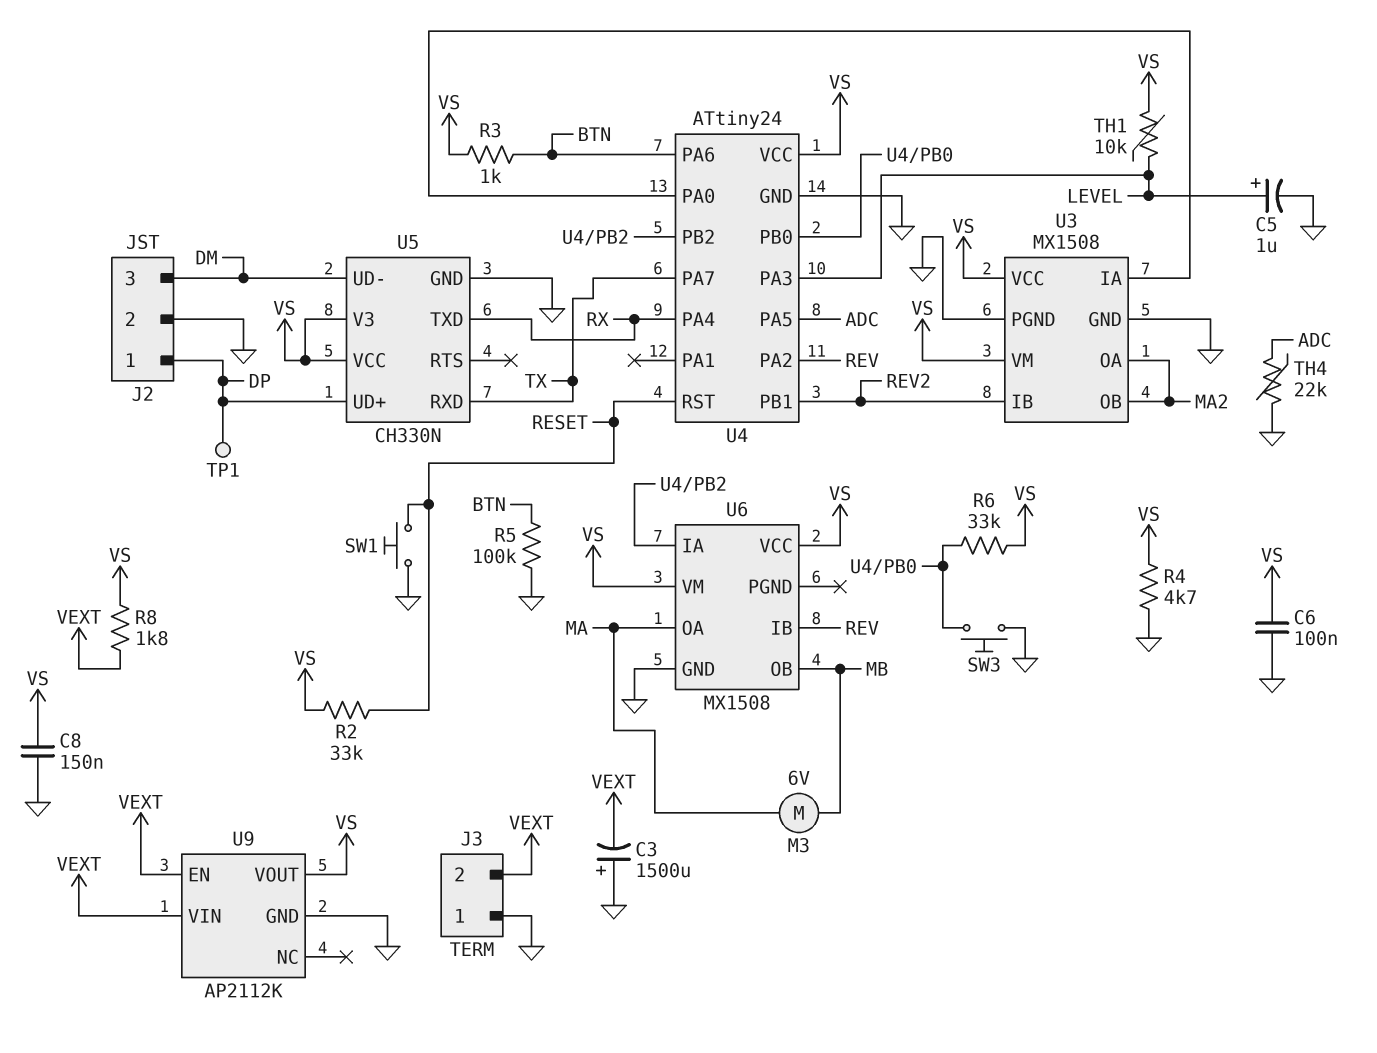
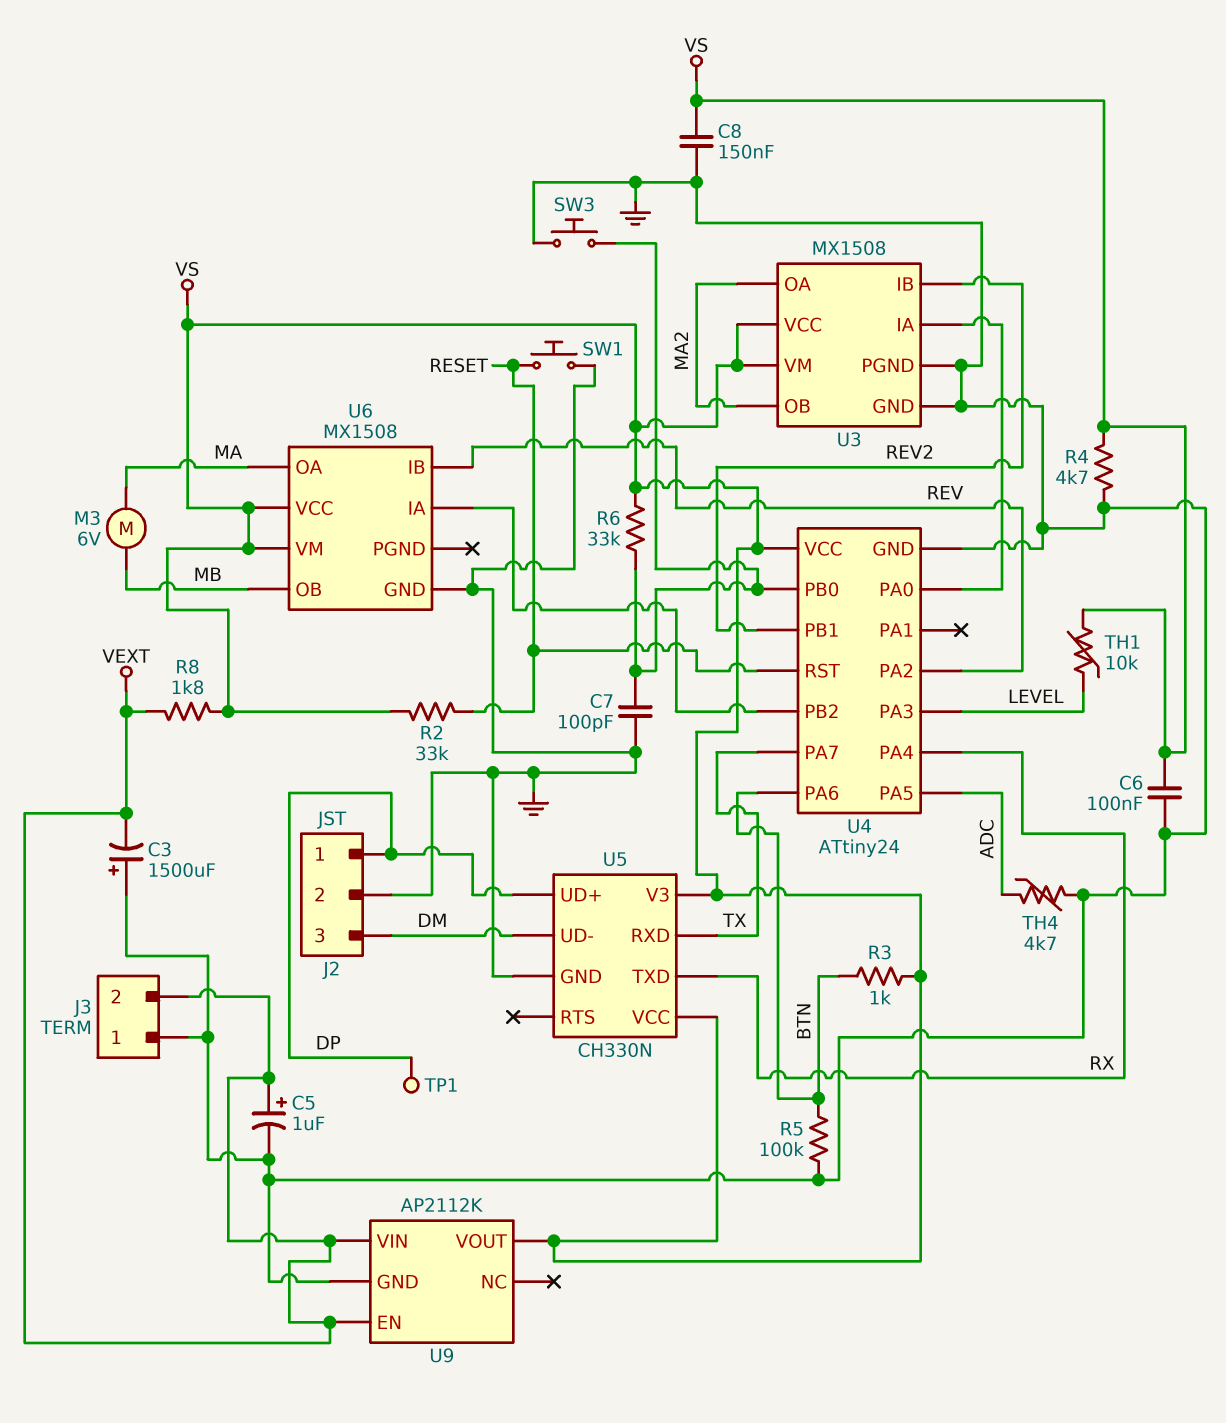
C5: 1uF (plus LEVEL, minus GND) -> 1uF (plus VEXT, minus GND)
C7: none -> 100pF (GND, U4/PB0)
TH4: 22k (ADC, GND) -> 4.7k (ADC, GND)

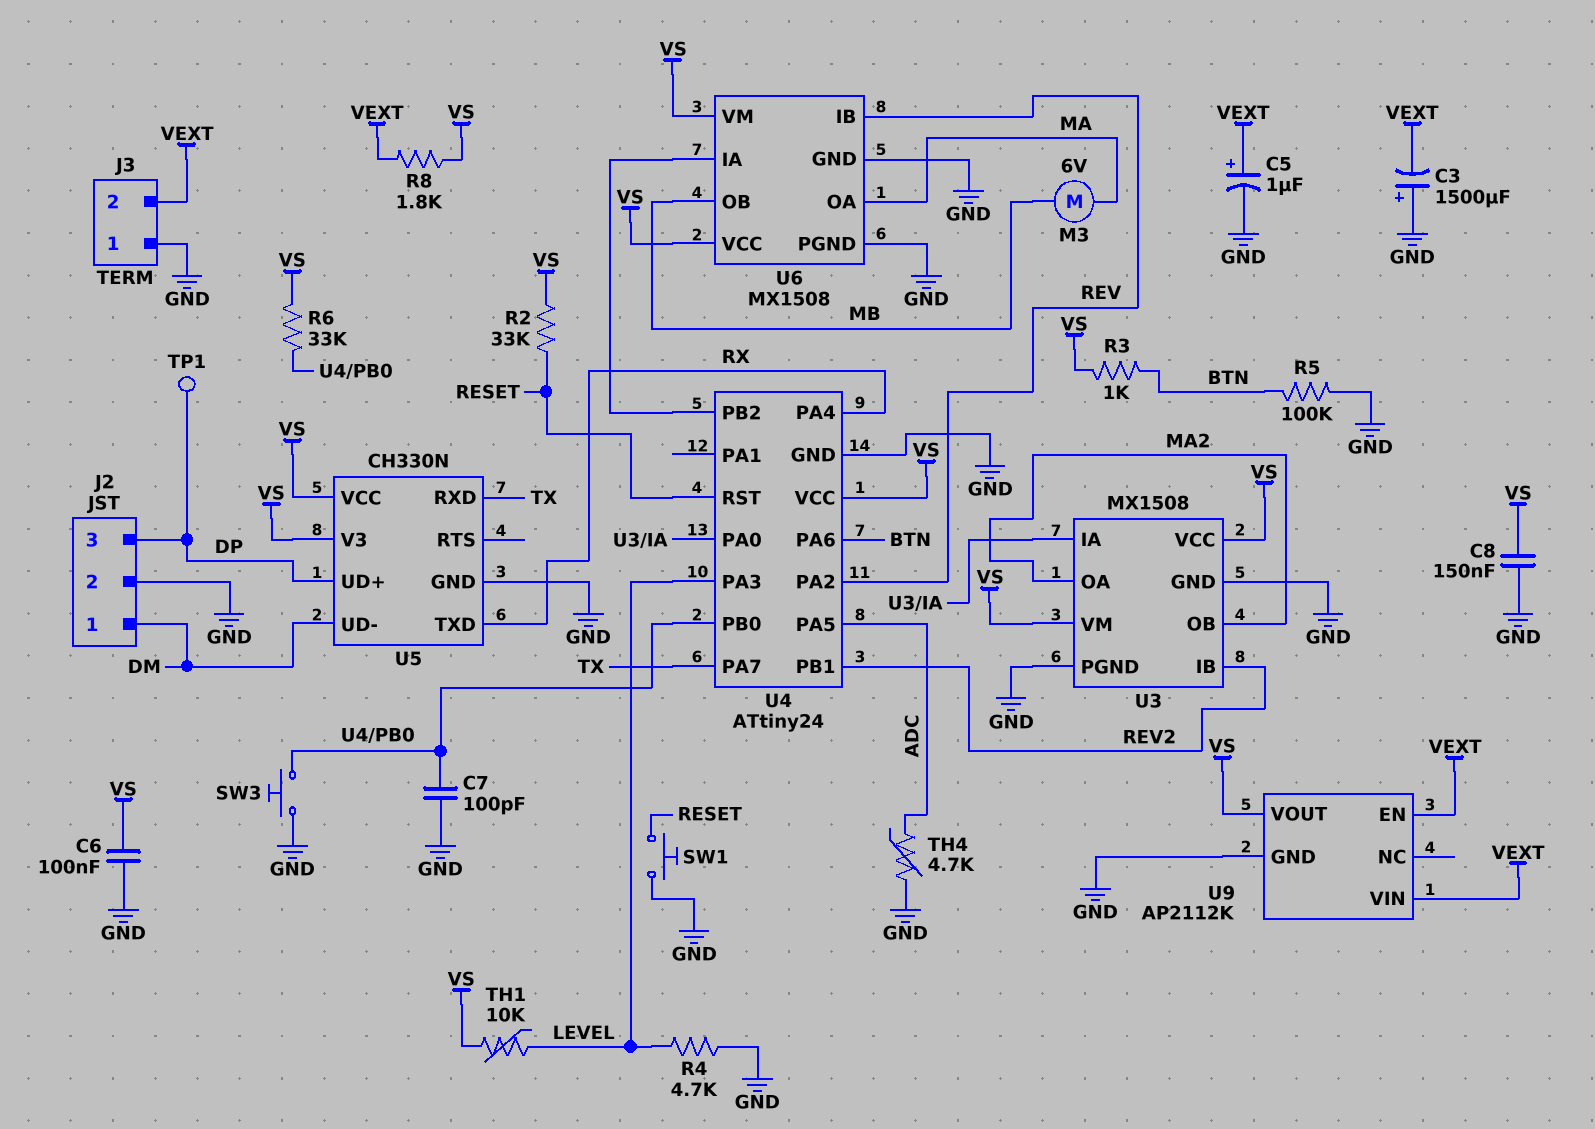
J2 pin 1: DP -> DM
J2 pin 3: DM -> DP
R4: 4.7k (GND, VS) -> 4.7k (GND, LEVEL)
U6 pin PGND: none -> GND

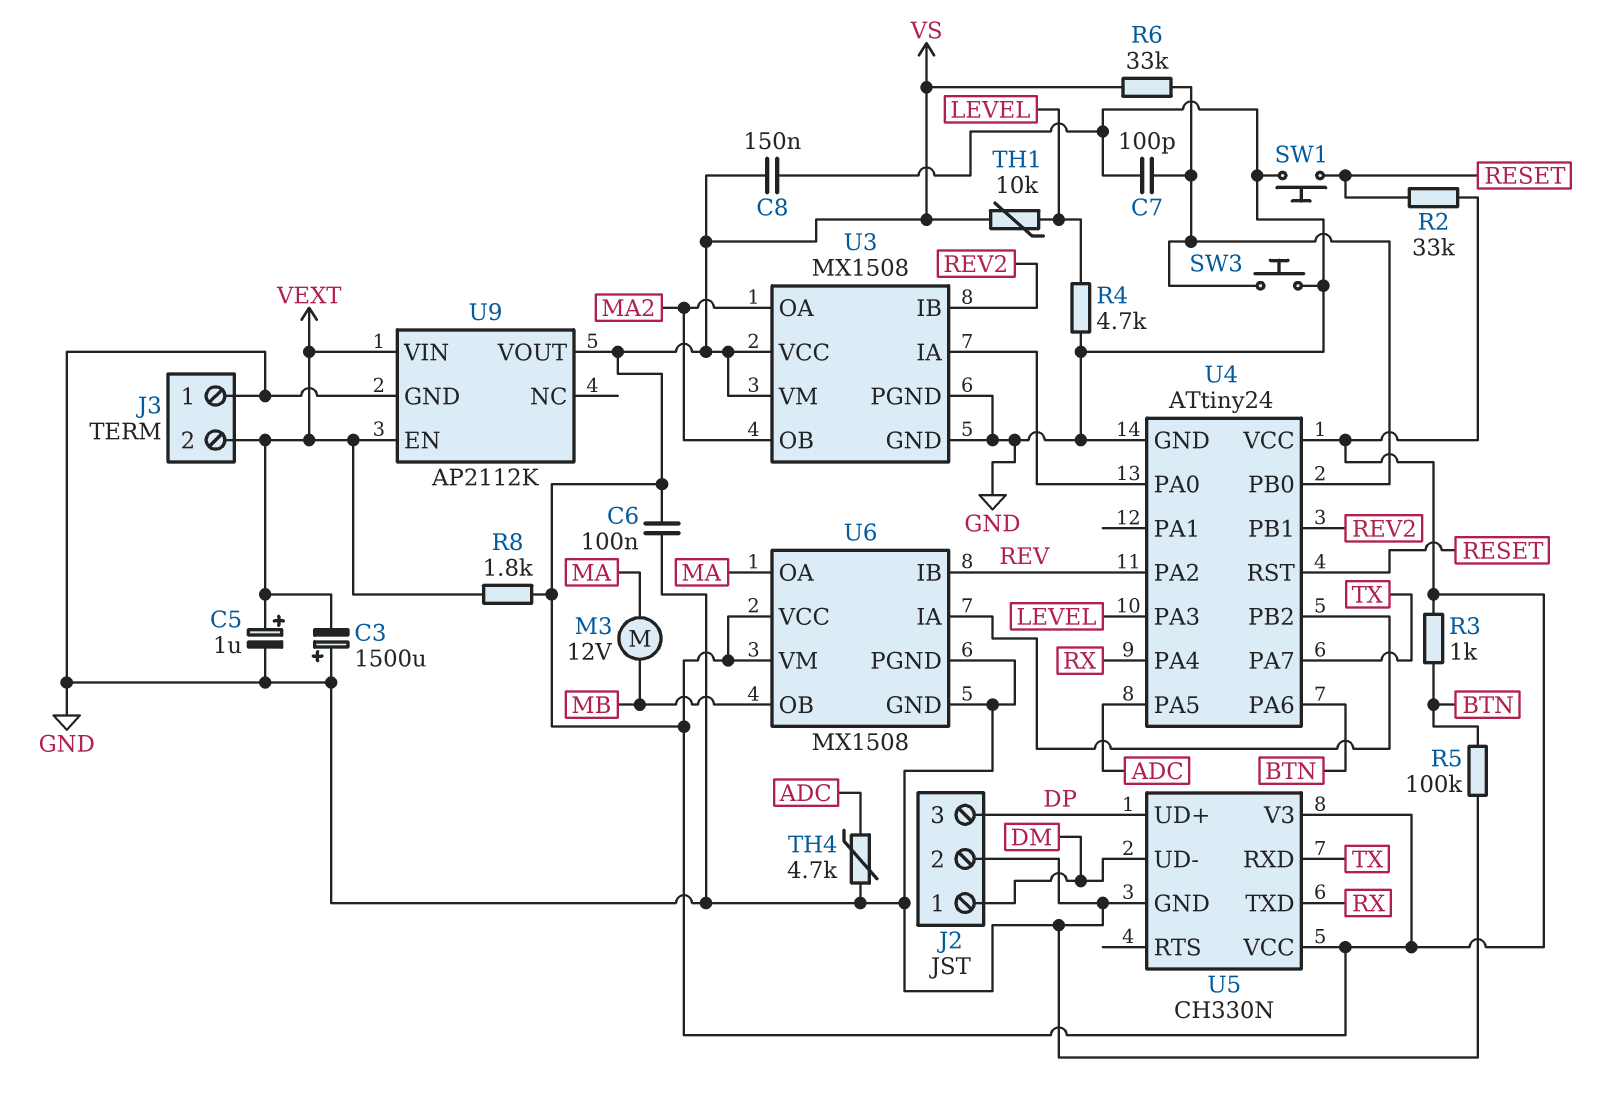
M3: motor 6V (MA, MB) -> motor 12V (MA, MB)
TP1: test point (DP) -> none

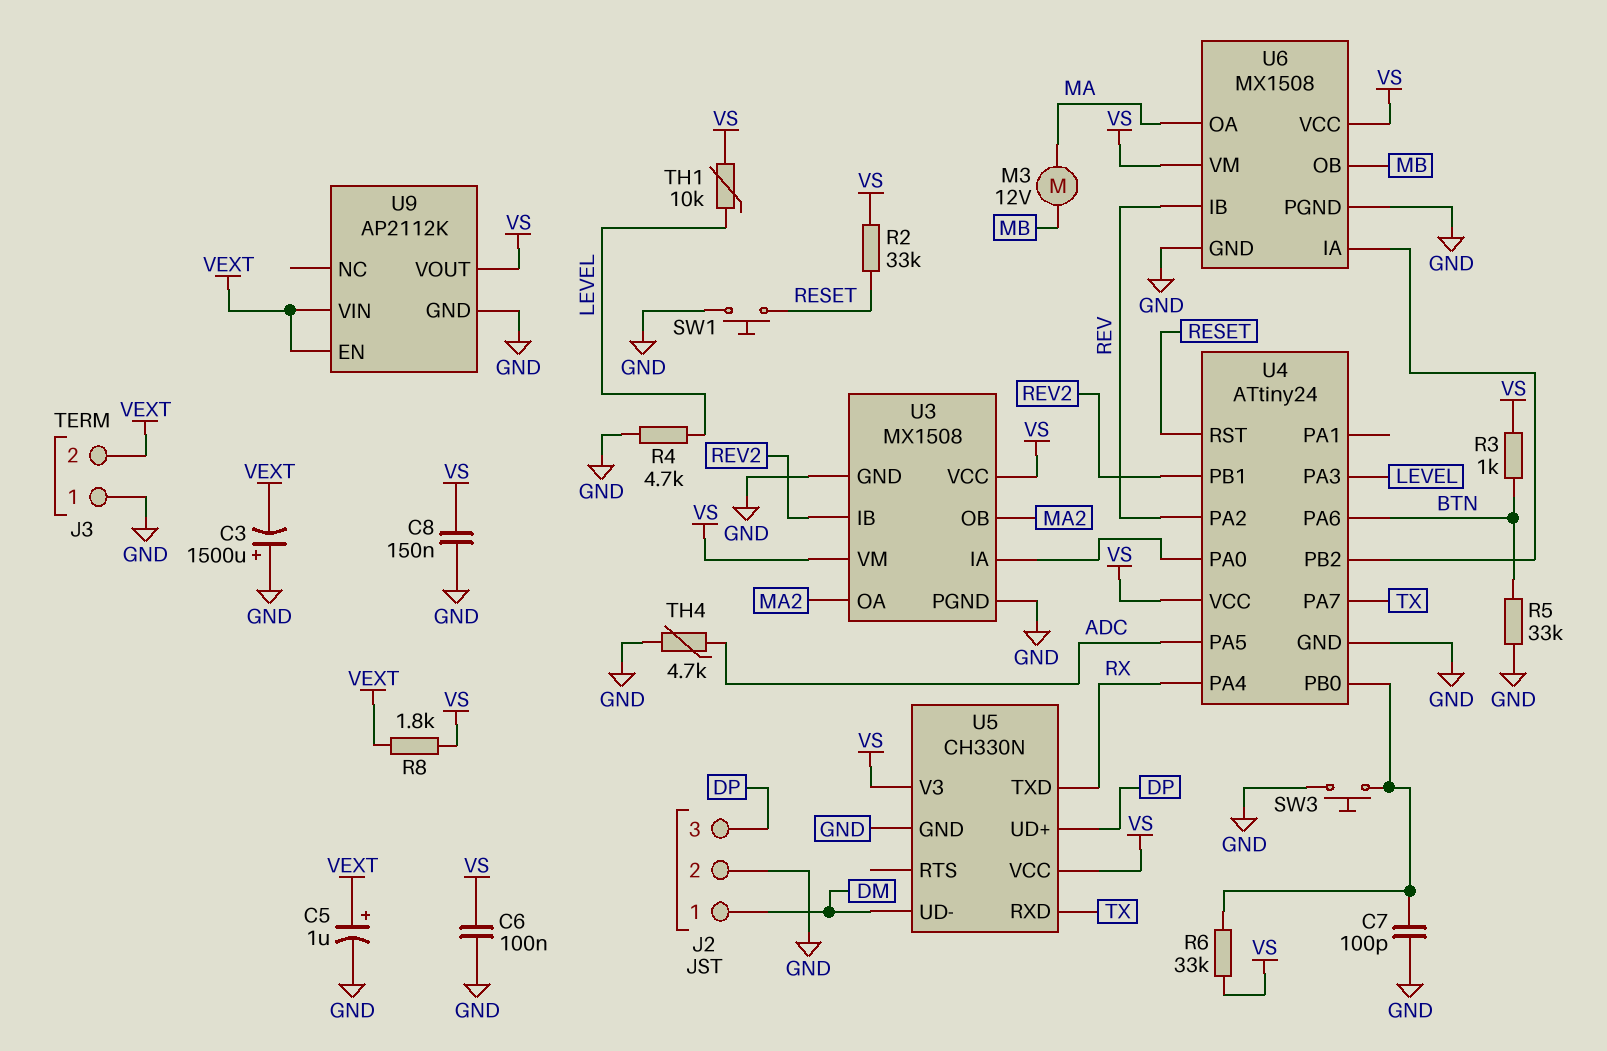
R5: 100k (BTN, GND) -> 33k (BTN, GND)

